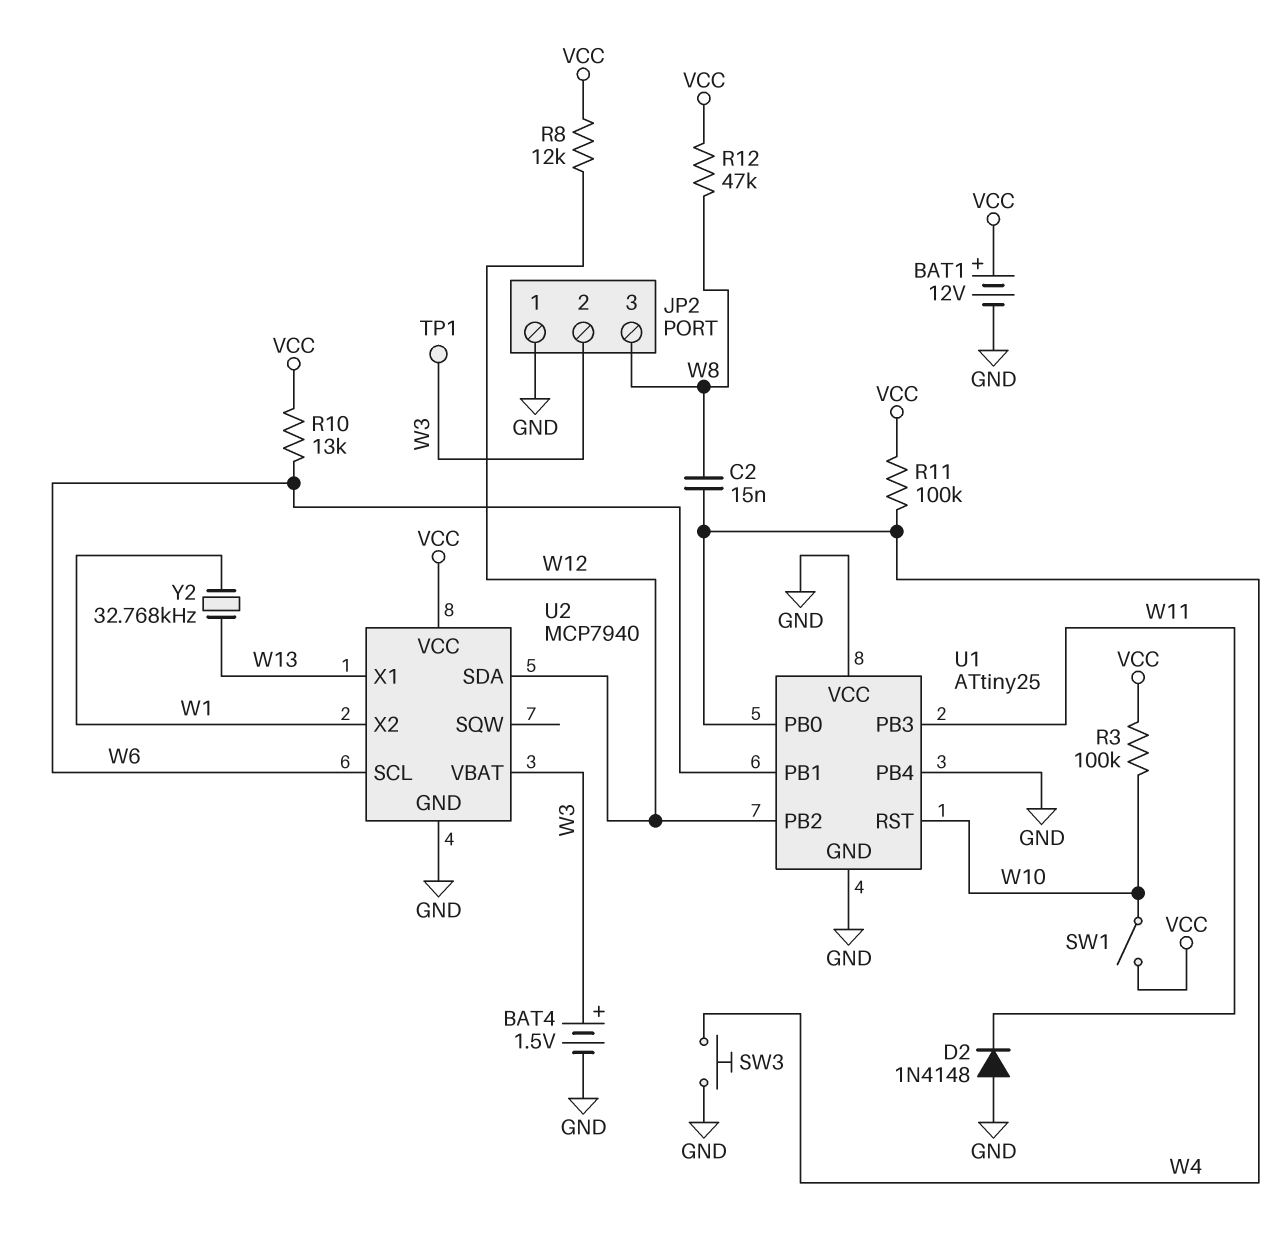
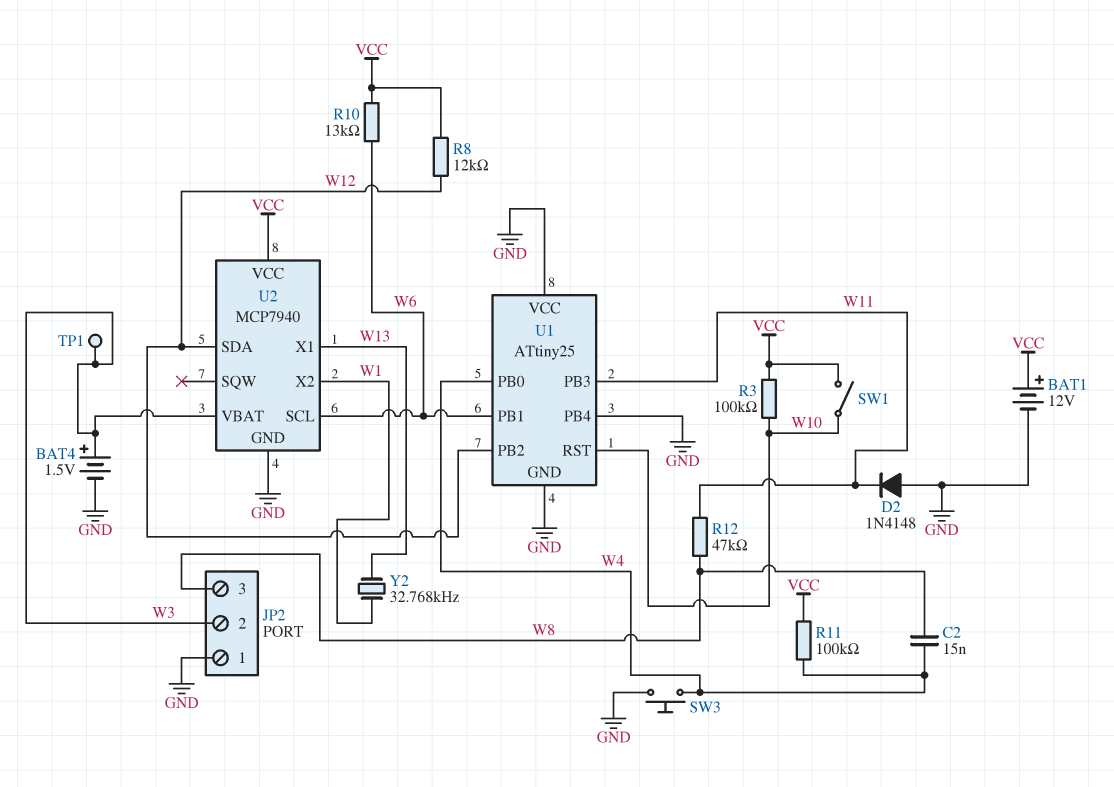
R12: 47k (VCC, W8) -> 47k (W8, W11)

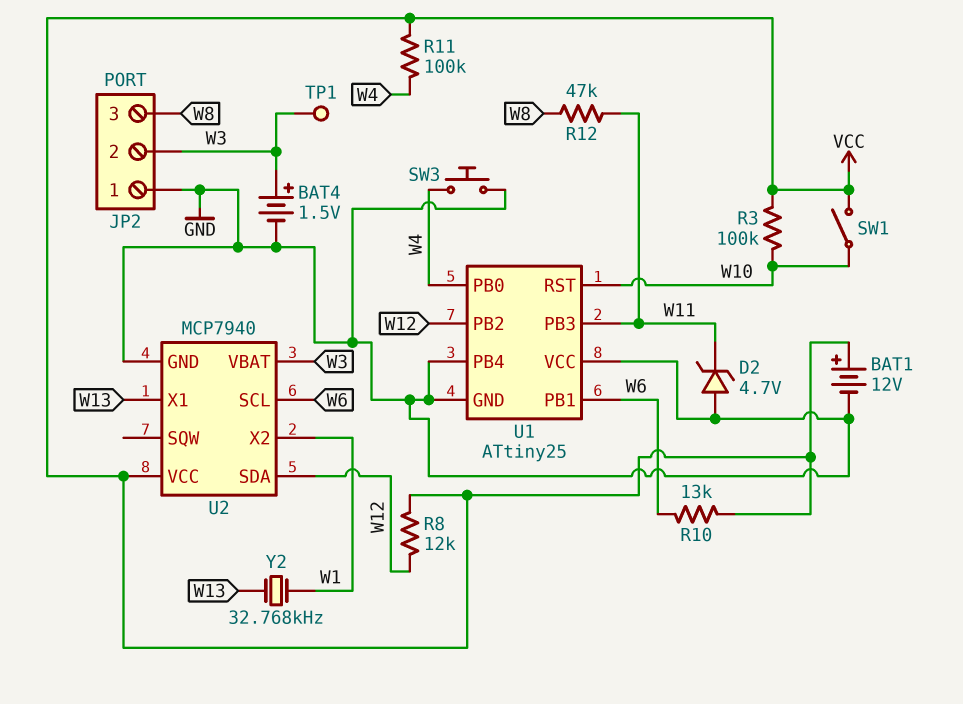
C2: 15nF (W4, W8) -> none
D2: diode 1N4148 (A GND, K W11) -> zener 4.7V (A GND, K W11)

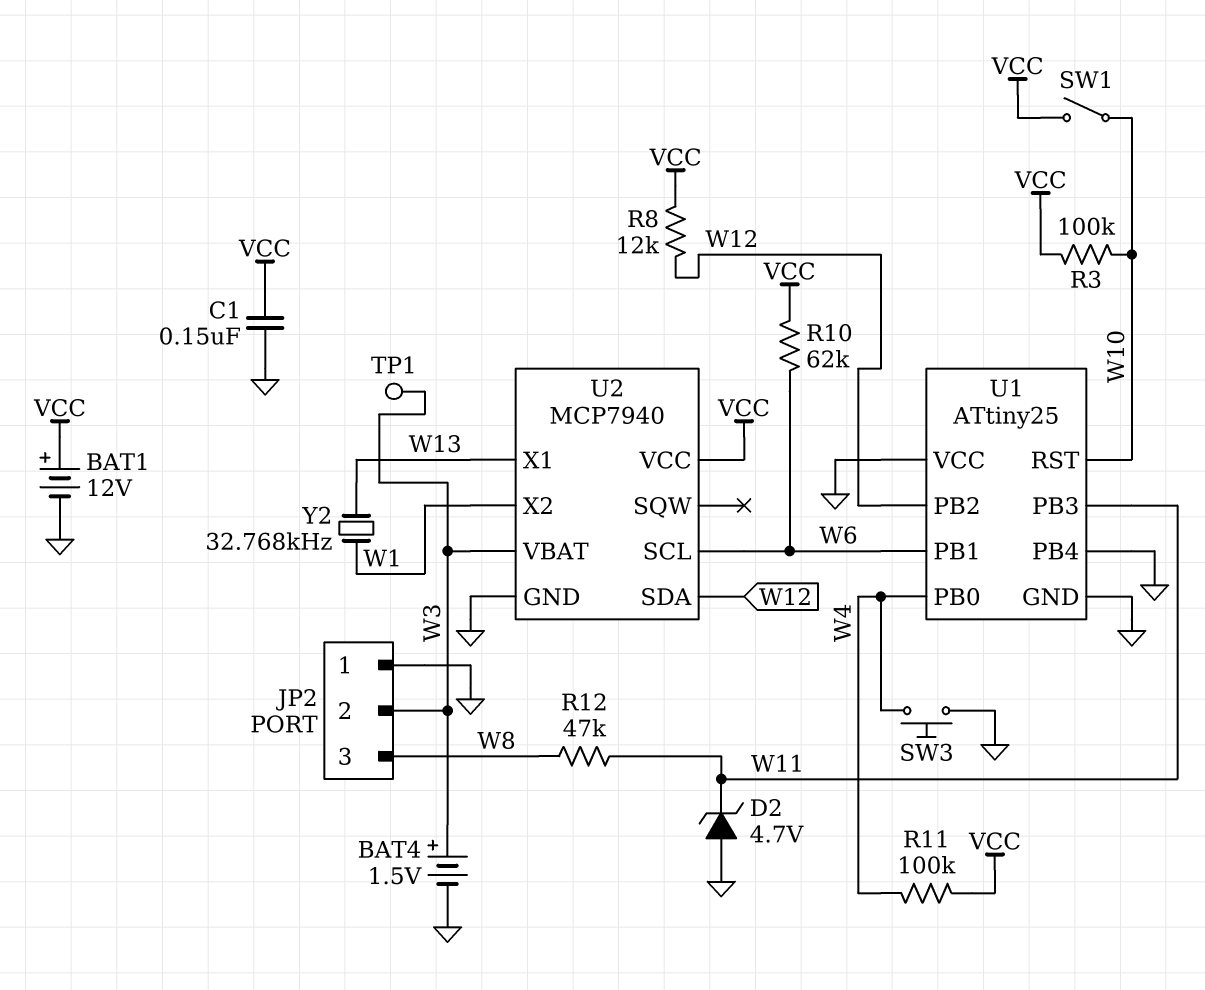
C1: none -> 150nF (GND, VCC)
R10: 13k (VCC, W6) -> 62k (VCC, W6)

